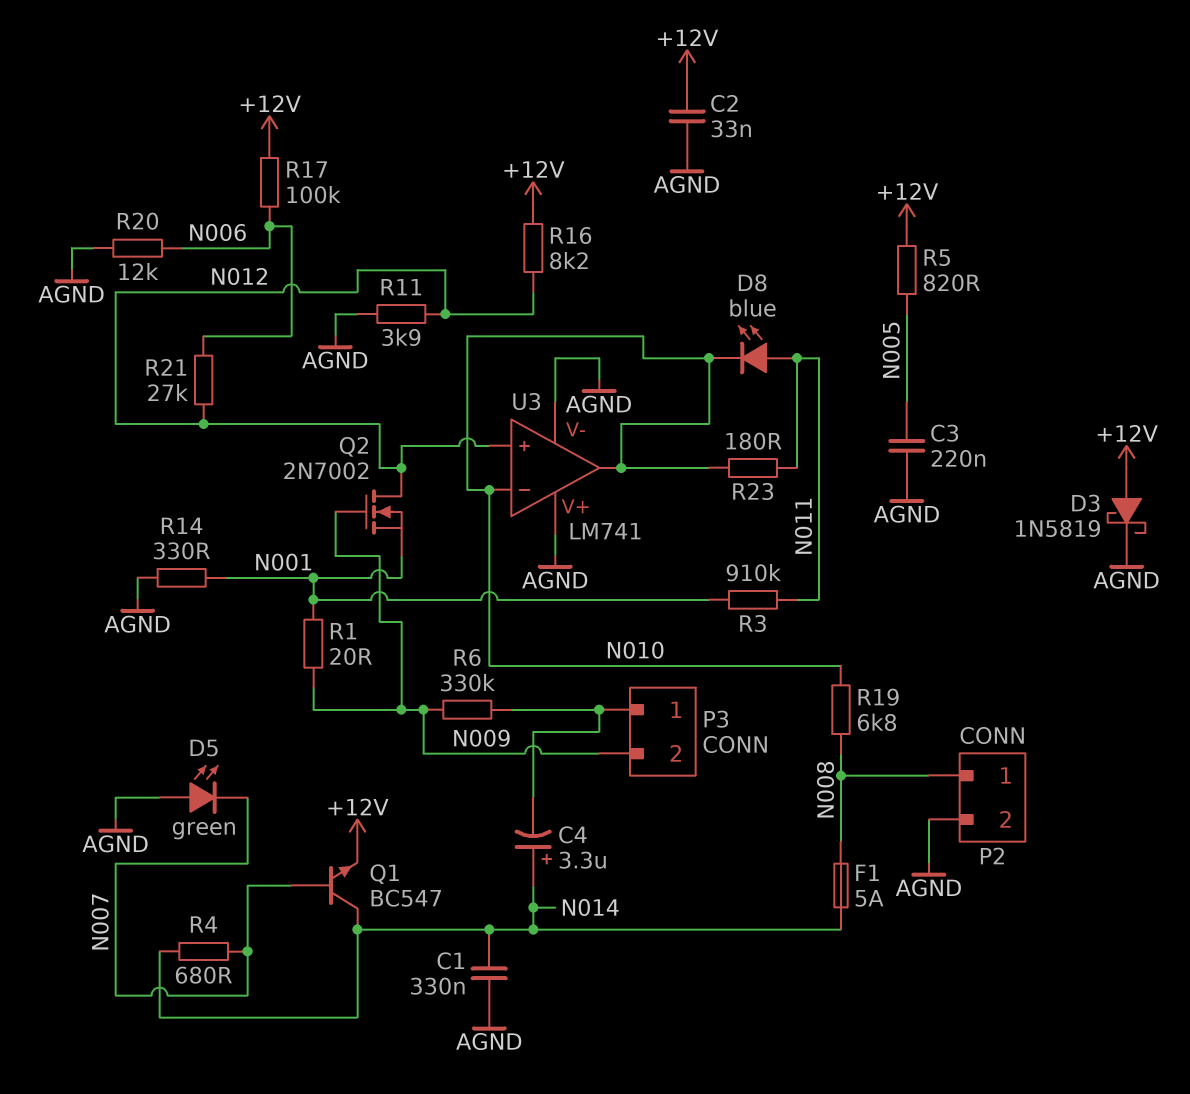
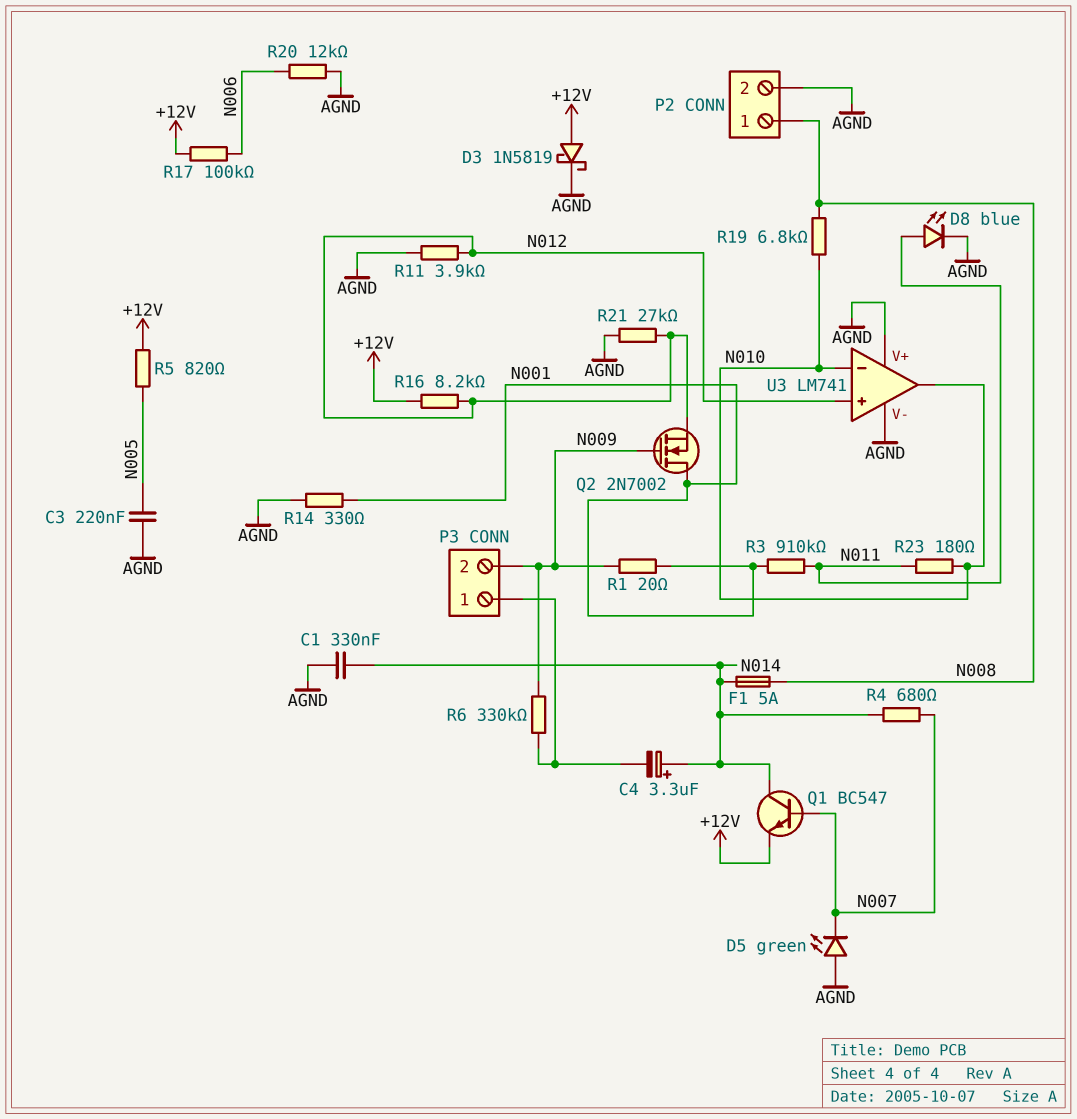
C2: 33nF (+12V, AGND) -> none
D8: LED blue (A N011, K N010) -> LED blue (A N011, K AGND)
Q2: NMOS 2N7002 (G N009, D N012, S N001) -> NMOS 2N7002 (G N009, D N001, S N012)
R21: 27k (N006, N012) -> 27k (AGND, N012)

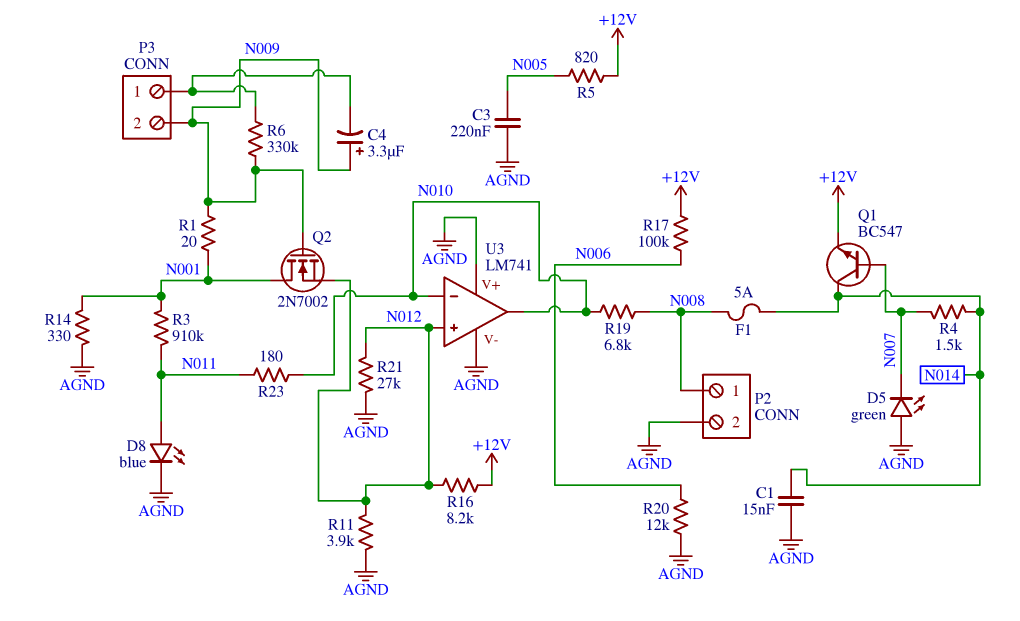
C1: 330nF (AGND, N014) -> 15nF (AGND, N014)
C4: 3.3uF (plus N014, minus P3/1) -> 3.3uF (plus N009, minus P3/1)
D3: schottky 1N5819 (A +12V, K AGND) -> none
R4: 680 (N007, N014) -> 1.5k (N007, N014)

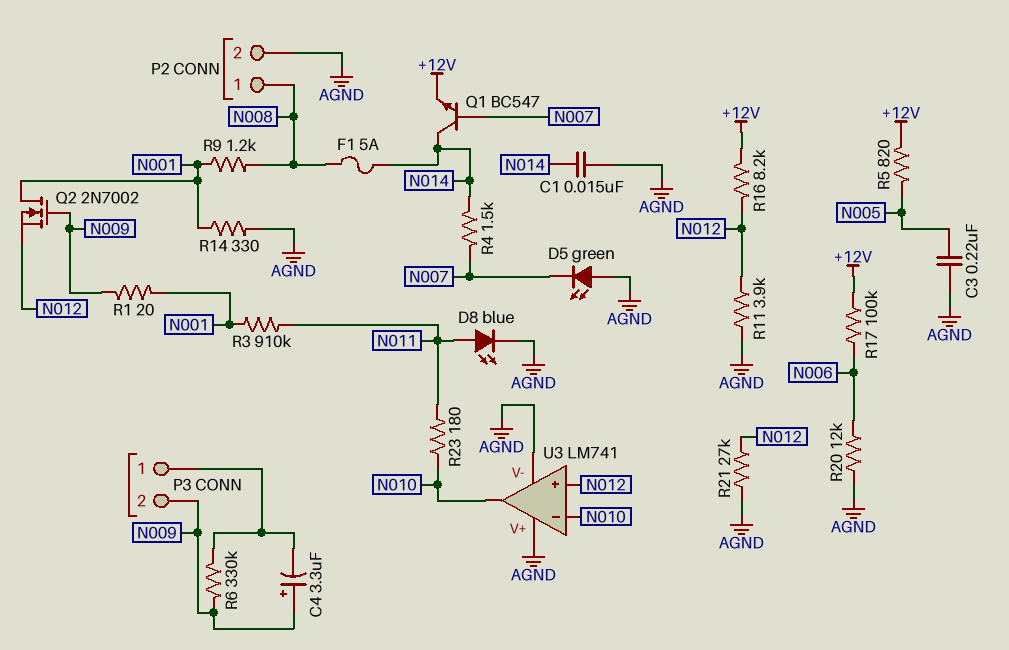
R9: none -> 1.2k (N001, N008)
R19: 6.8k (N008, N010) -> none

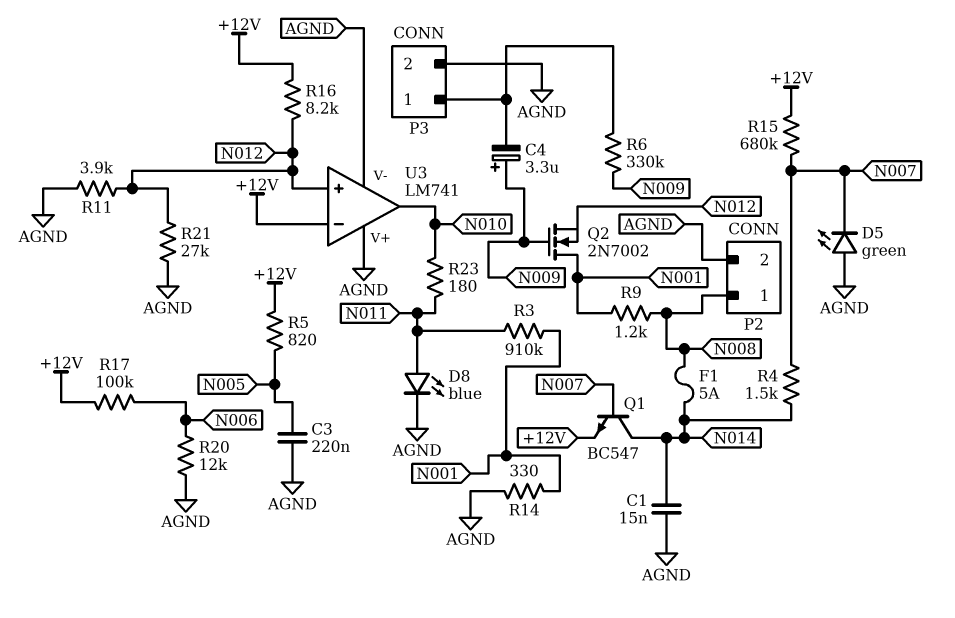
P3 pin 2: N009 -> AGND
R1: 20 (N001, N009) -> none
R15: none -> 680k (+12V, N007)
U3 pin in-: N010 -> +12V

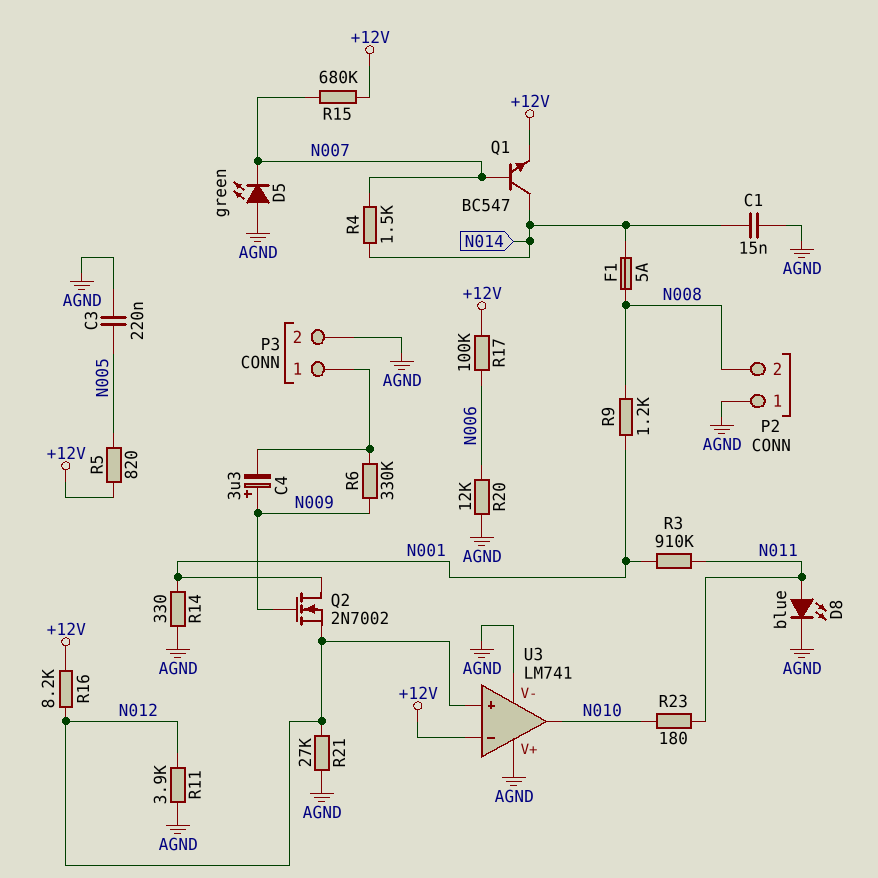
P2 pin 1: N008 -> AGND
P2 pin 2: AGND -> N008

